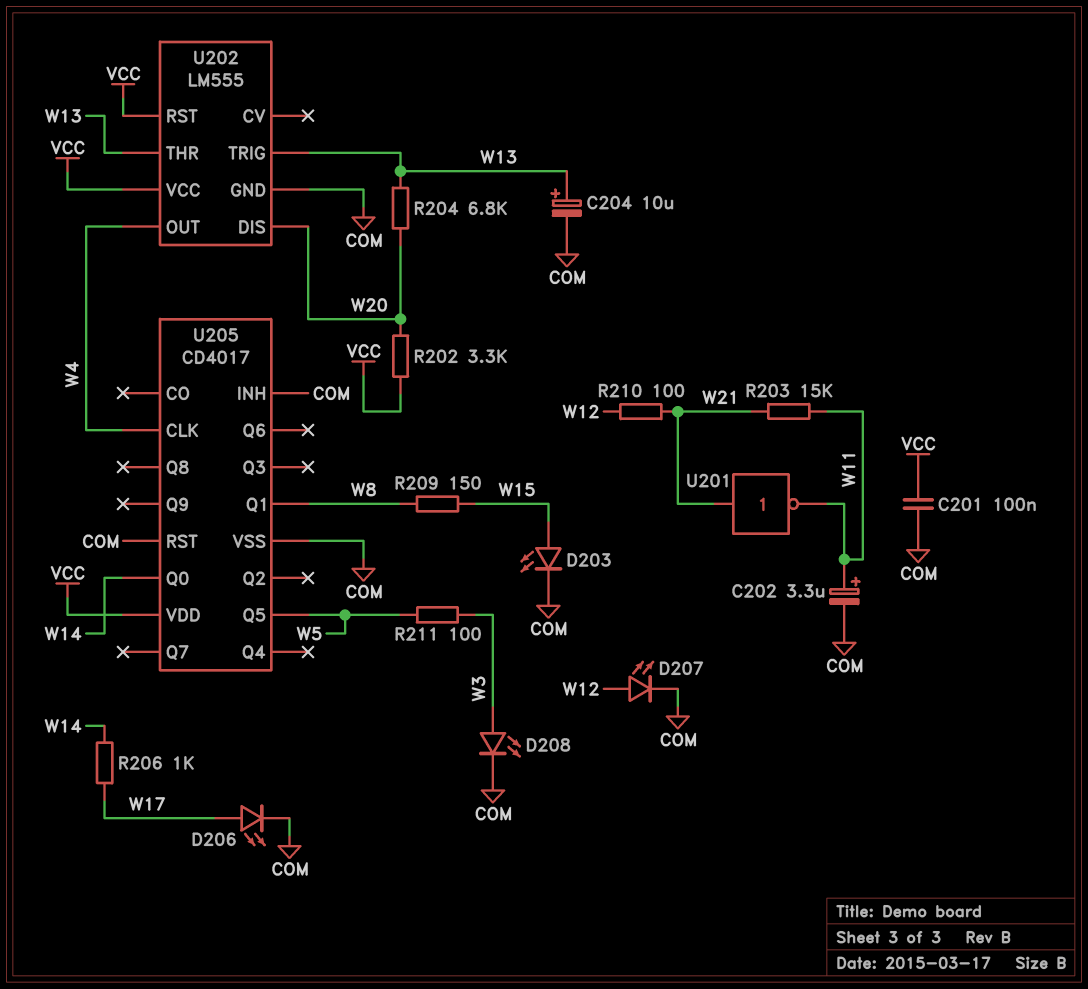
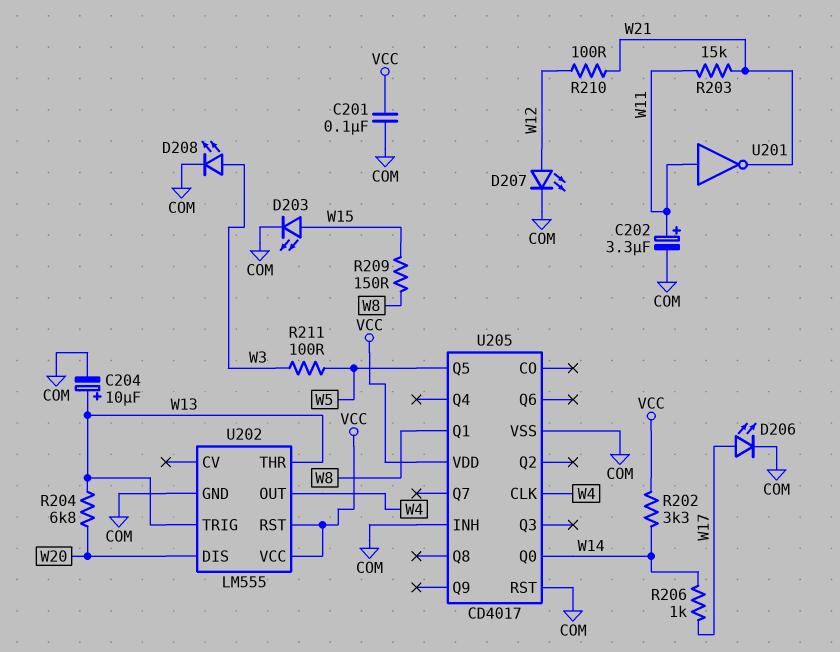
R202: 3.3k (VCC, W20) -> 3.3k (VCC, W14)
U201: NOT (in W21, out W11) -> NOT (in W11, out W21)

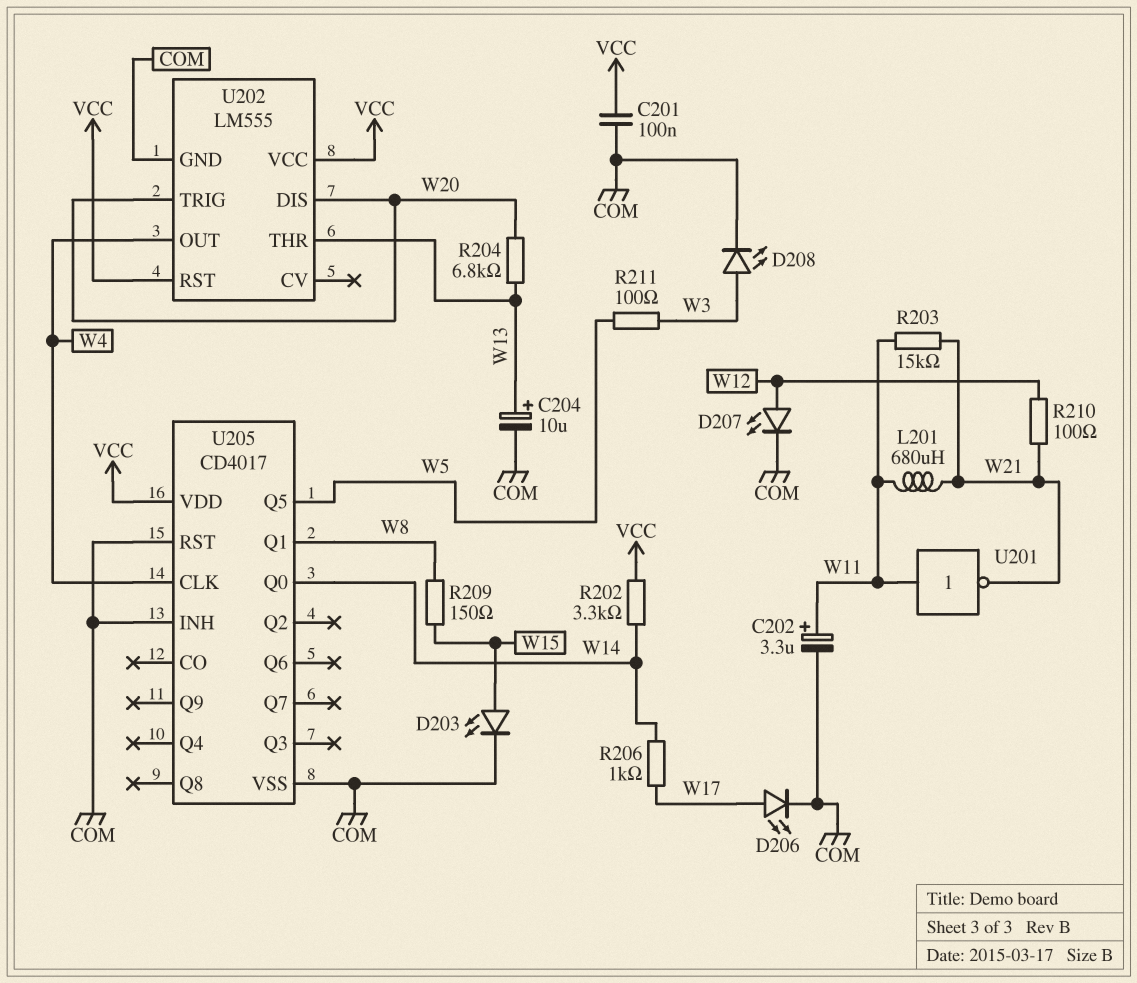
L201: none -> 680uH (W11, W21)
U202 pin TRIG: W13 -> W20

